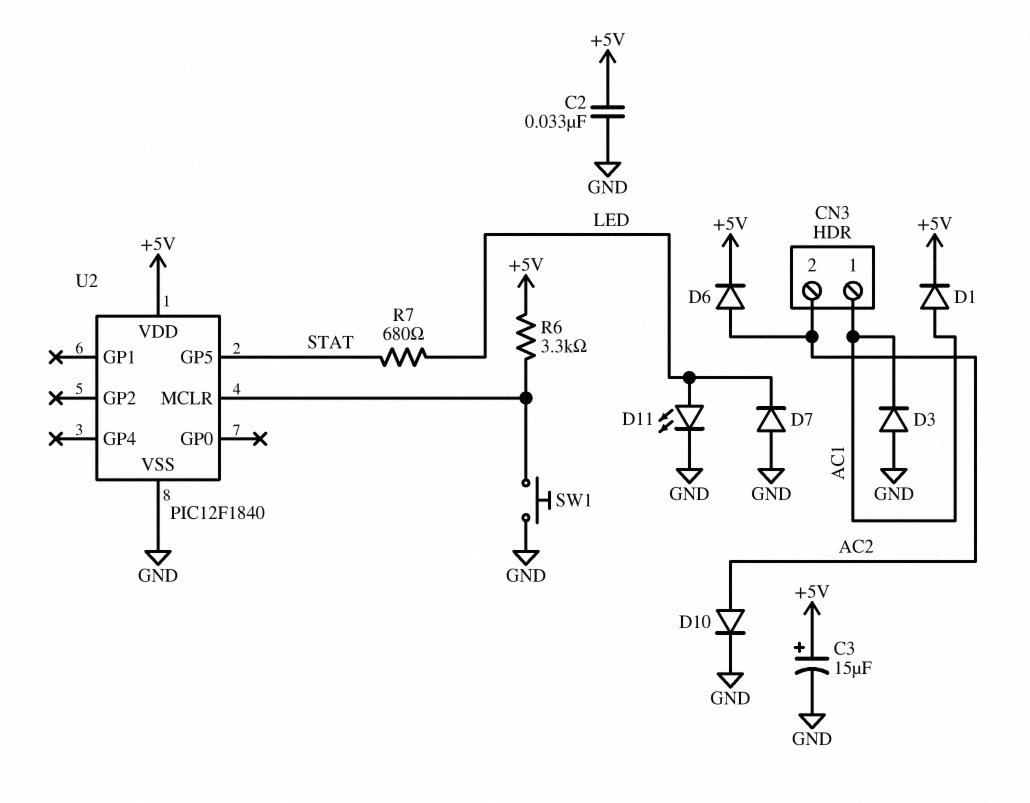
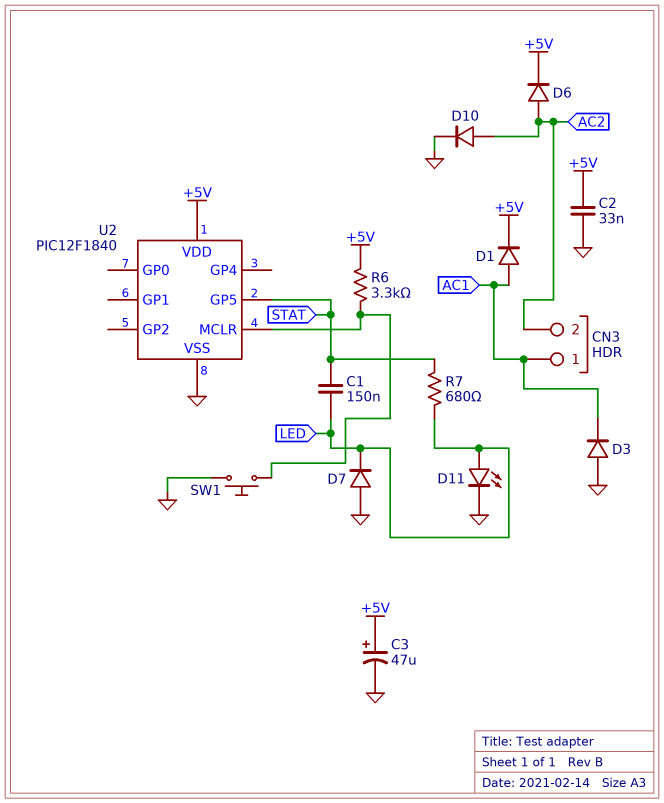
C1: none -> 150nF (LED, STAT)
C3: 15uF (plus +5V, minus GND) -> 47uF (plus +5V, minus GND)

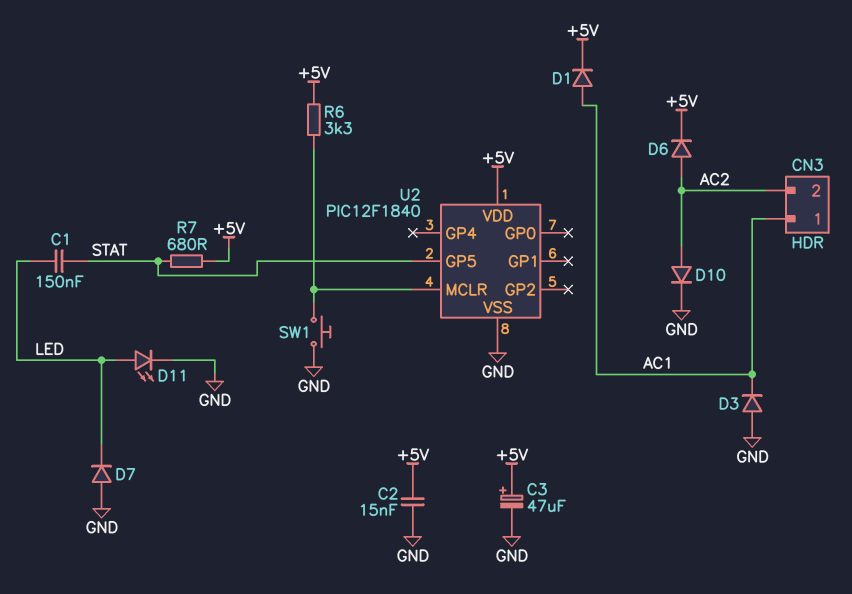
C2: 33nF (+5V, GND) -> 15nF (+5V, GND)
R7: 680 (LED, STAT) -> 680 (+5V, STAT)

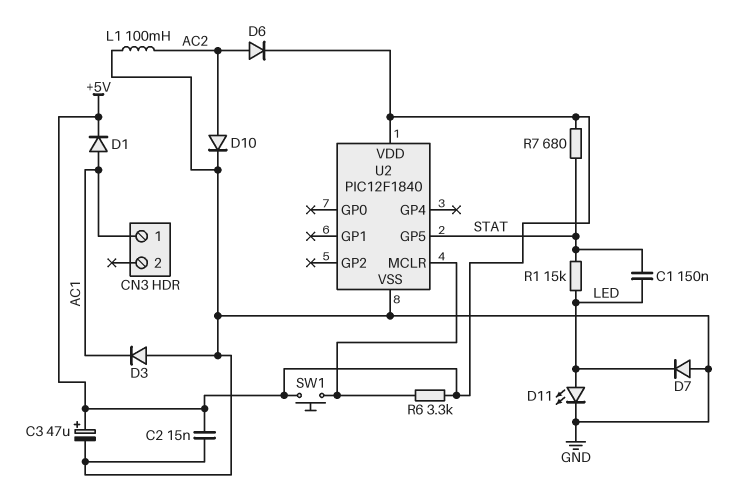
CN3 pin 2: AC2 -> none
L1: none -> 100mH (AC2, GND)
R1: none -> 15k (LED, STAT)
SW1: button (GND, U2/MCLR) -> button (+5V, U2/MCLR)

